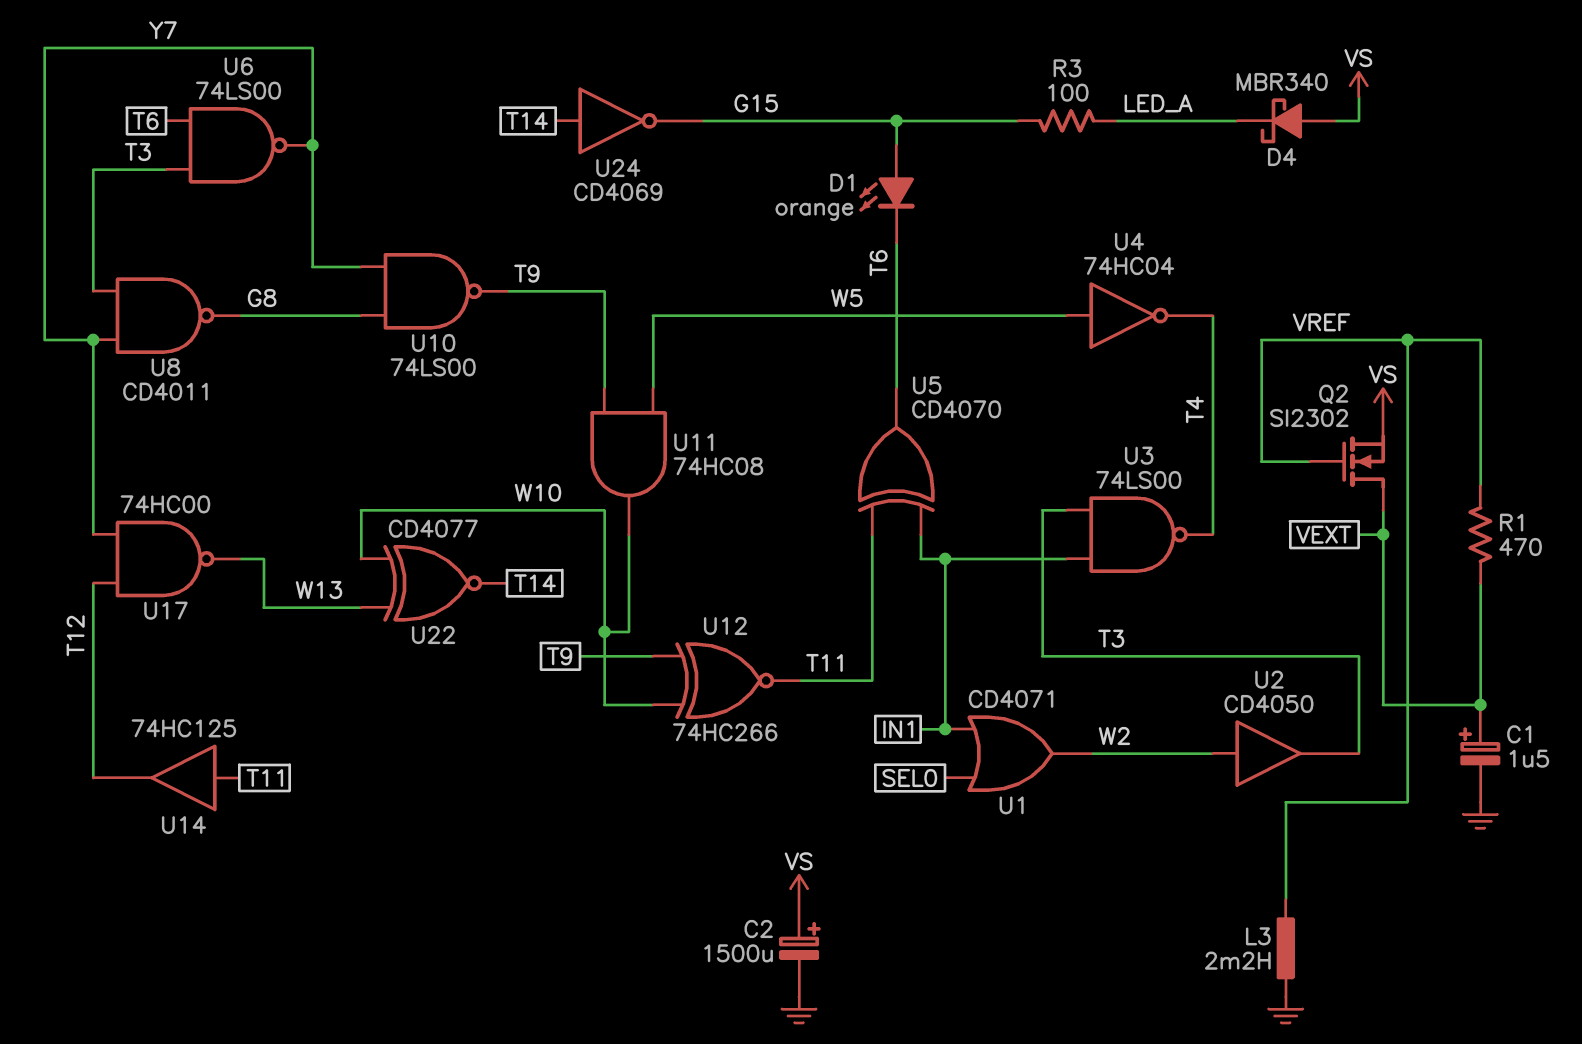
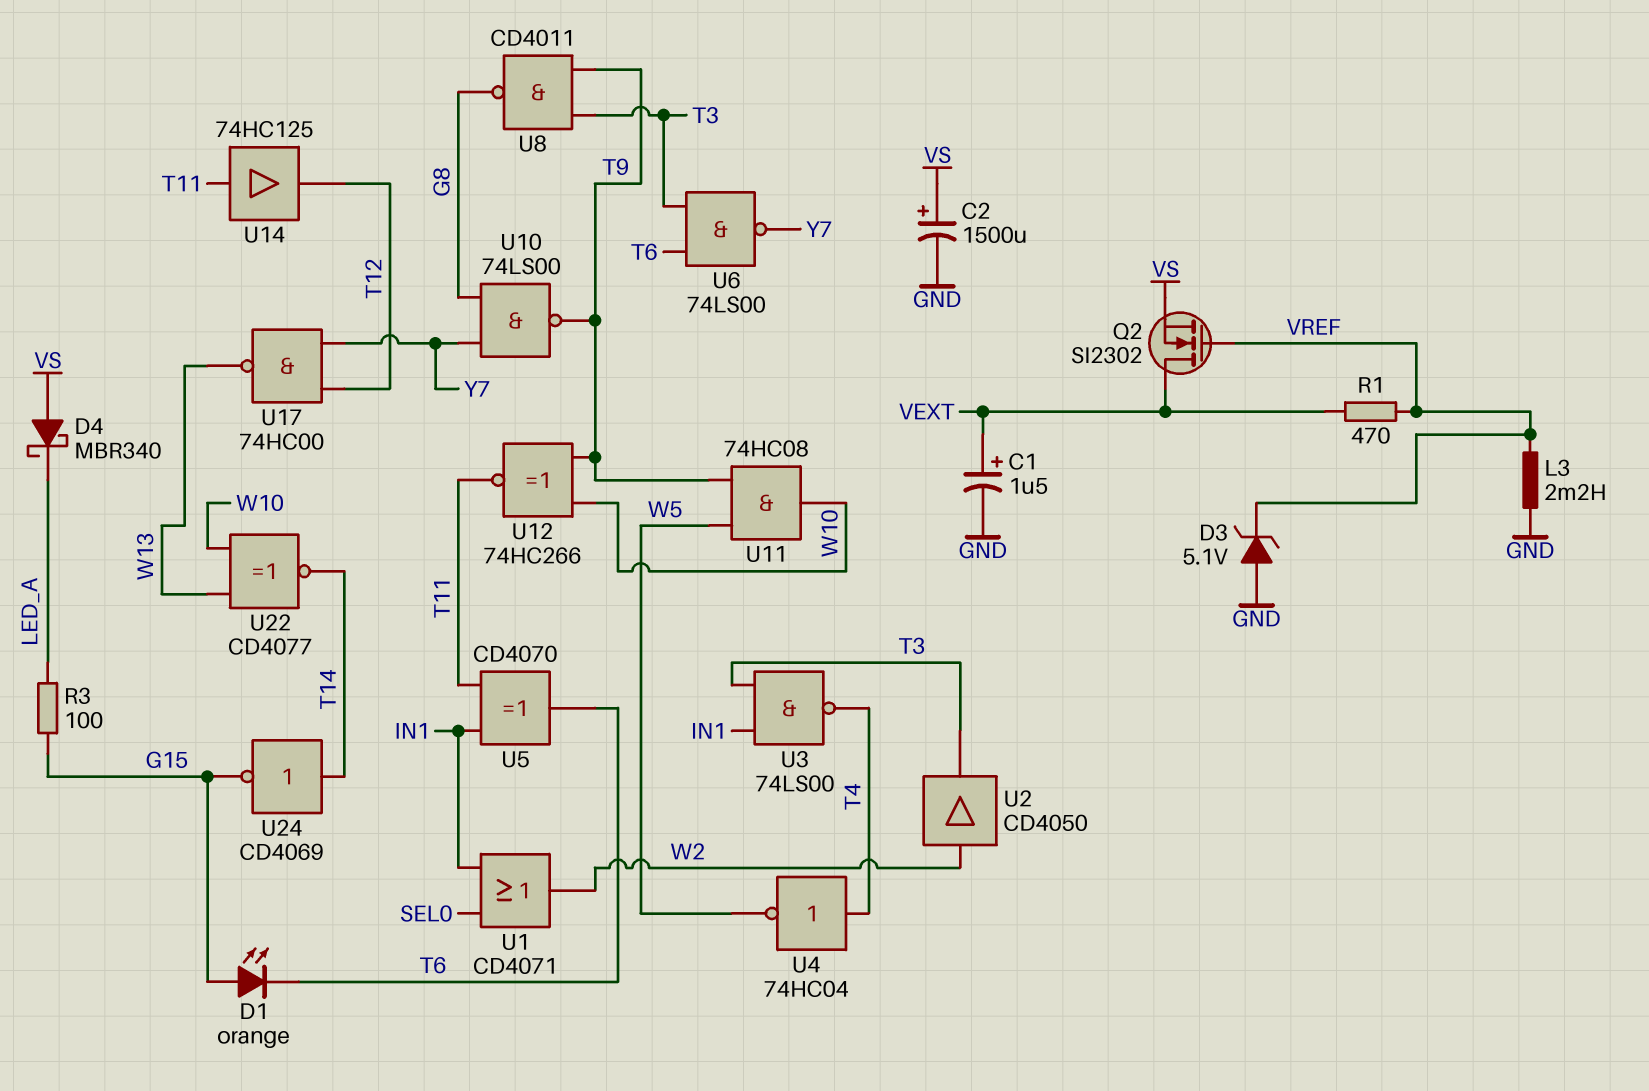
D3: none -> zener 5.1V (A GND, K VREF)
U4: NOT 74HC04 (in W5, out T4) -> NOT 74HC04 (in T4, out W5)
U8: NAND CD4011 (in T3, in Y7, out G8) -> NAND CD4011 (in T3, in T9, out G8)

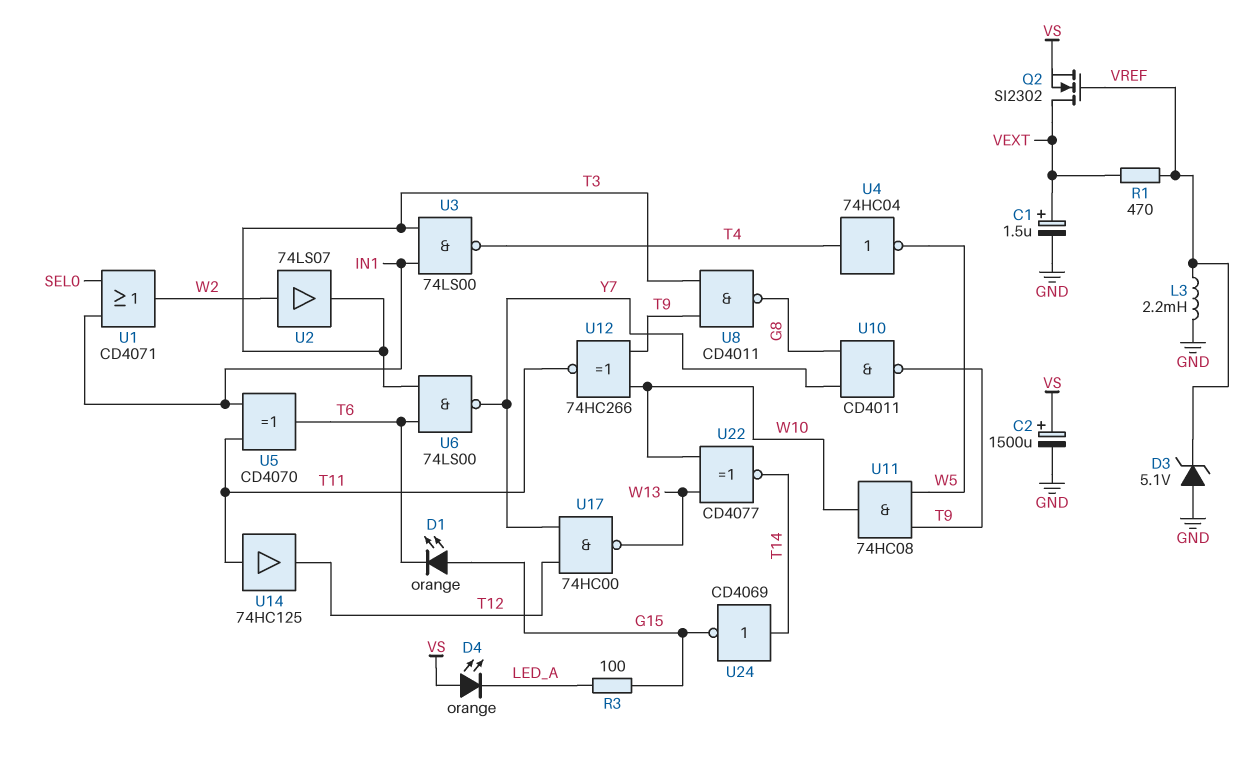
D4: schottky MBR340 (A VS, K LED_A) -> LED orange (A VS, K LED_A)
U2: buffer CD4050 (in W2, out T3) -> buffer 74LS07 (in W2, out T3)
U10: NAND 74LS00 (in G8, in Y7, out T9) -> NAND CD4011 (in G8, in Y7, out T9)

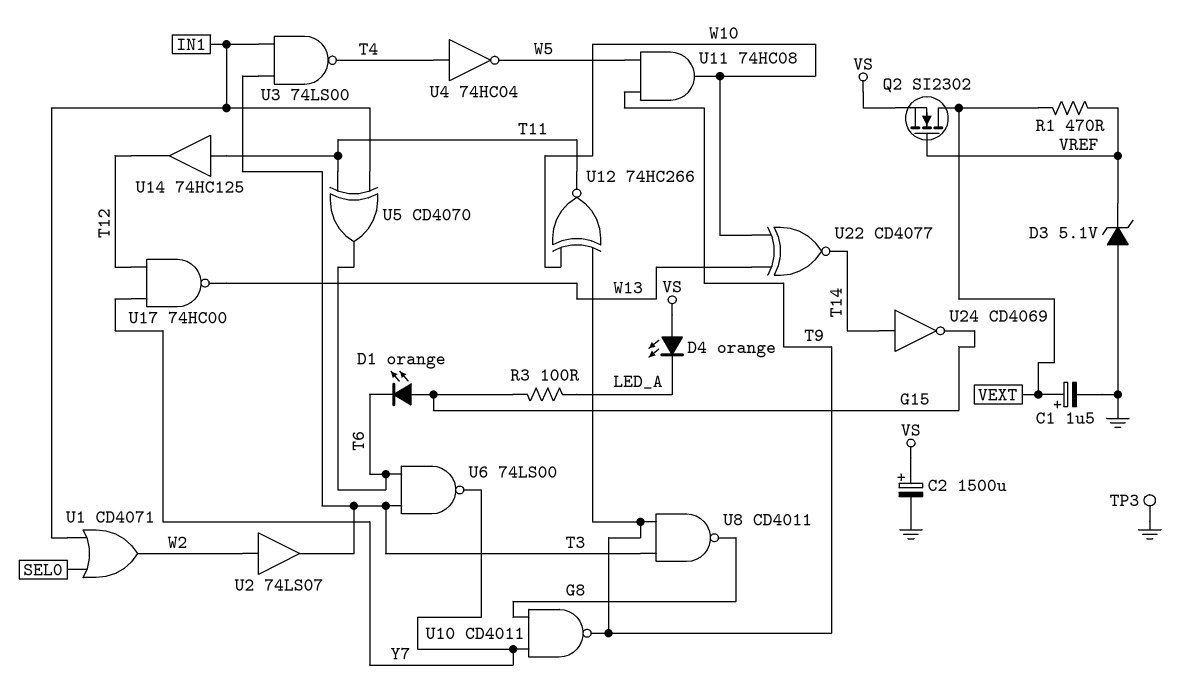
L3: 2.2mH (GND, VREF) -> none
TP3: none -> test point (GND)

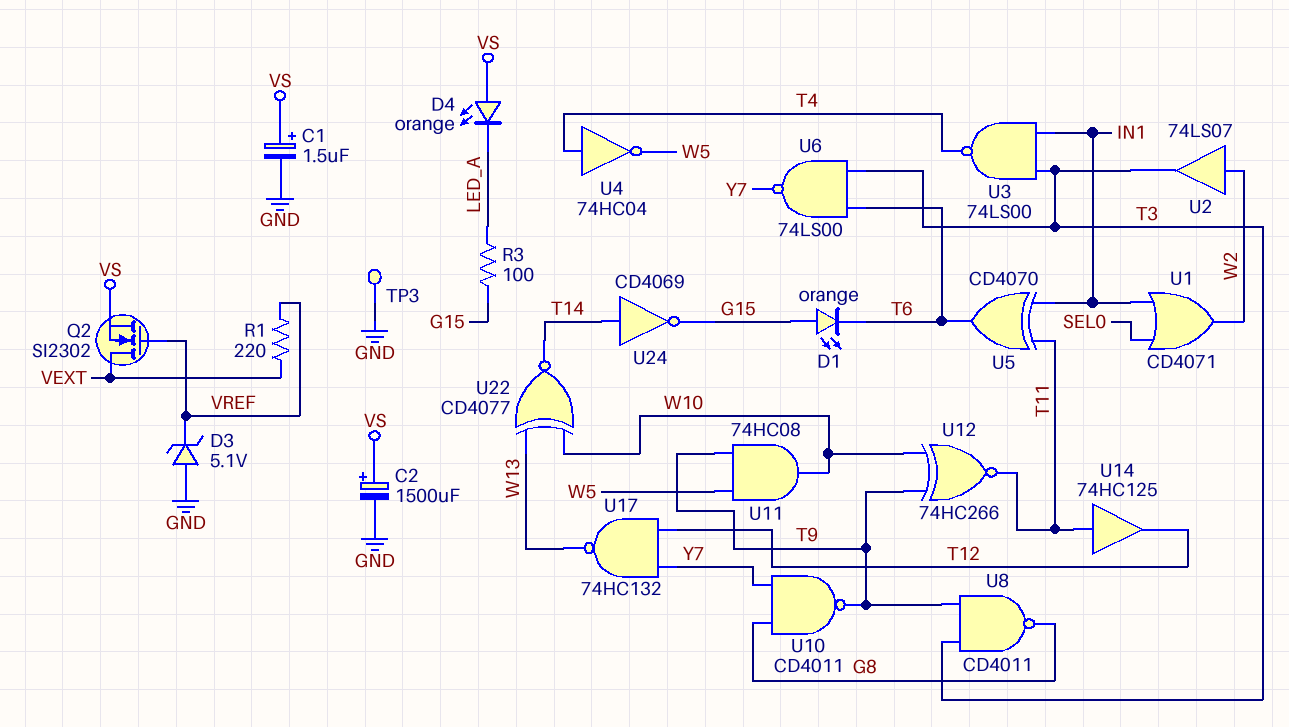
C1: 1.5uF (plus VEXT, minus GND) -> 1.5uF (plus VS, minus GND)
R1: 470 (VEXT, VREF) -> 220 (VEXT, VREF)
U17: NAND 74HC00 (in T12, in Y7, out W13) -> NAND 74HC132 (in T12, in Y7, out W13)

